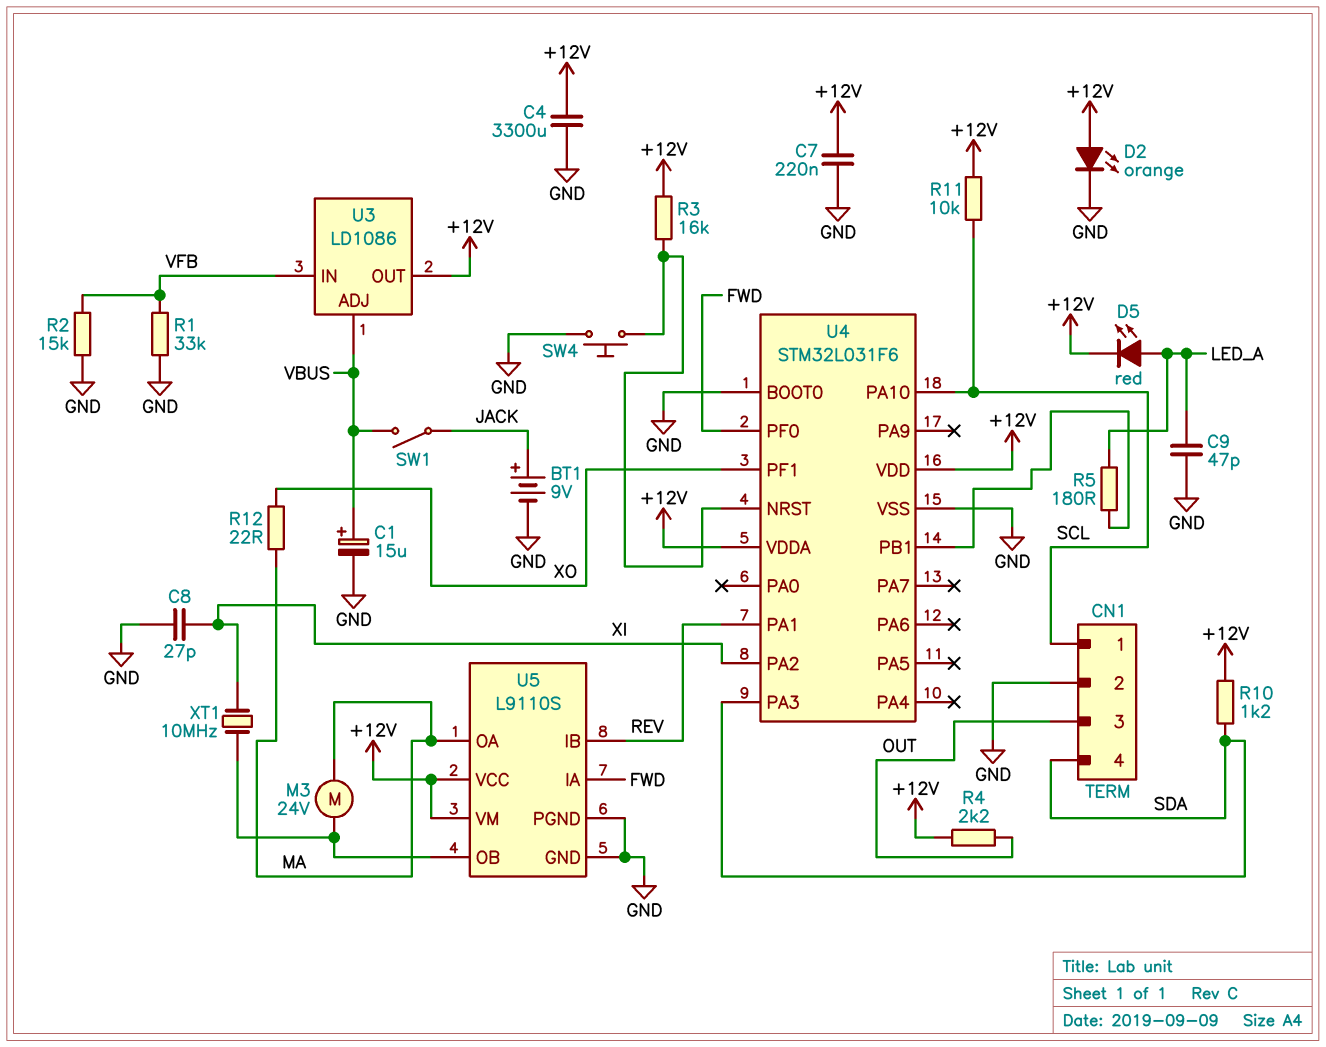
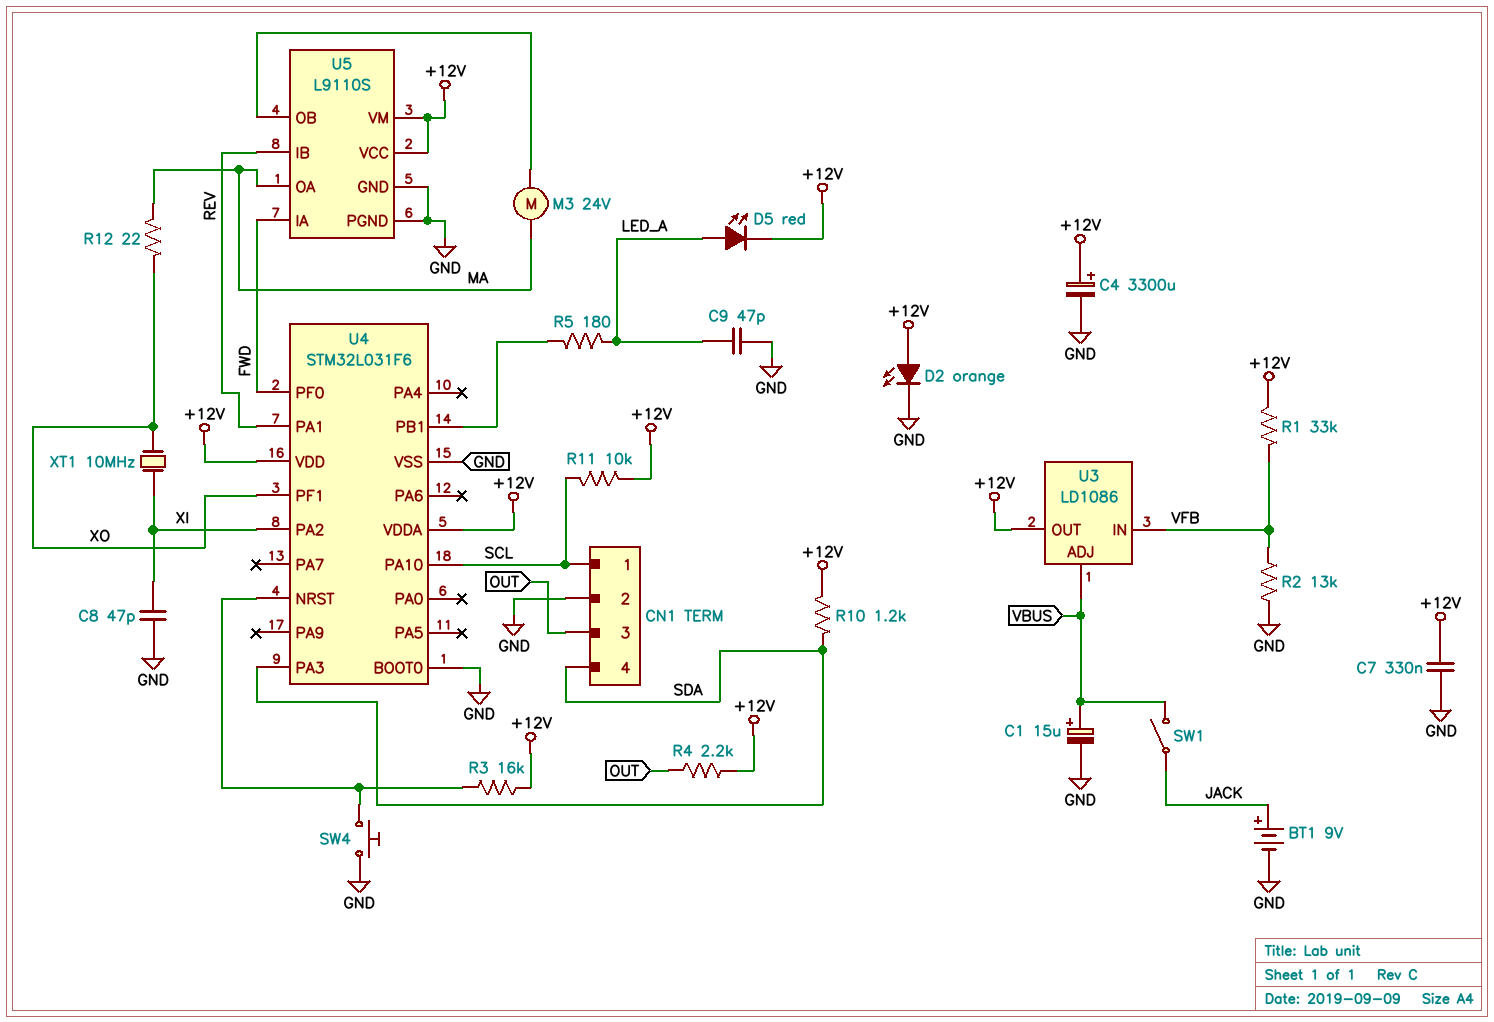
C4: 3300uF (+12V, GND) -> 3300uF (plus +12V, minus GND)
C7: 220nF (+12V, GND) -> 330nF (+12V, GND)
C8: 27pF (GND, XI) -> 47pF (GND, XI)
R1: 33k (GND, VFB) -> 33k (+12V, VFB)
R2: 15k (GND, VFB) -> 13k (GND, VFB)
XT1: 10MHz (U5/OB, XI) -> 10MHz (XI, XO)

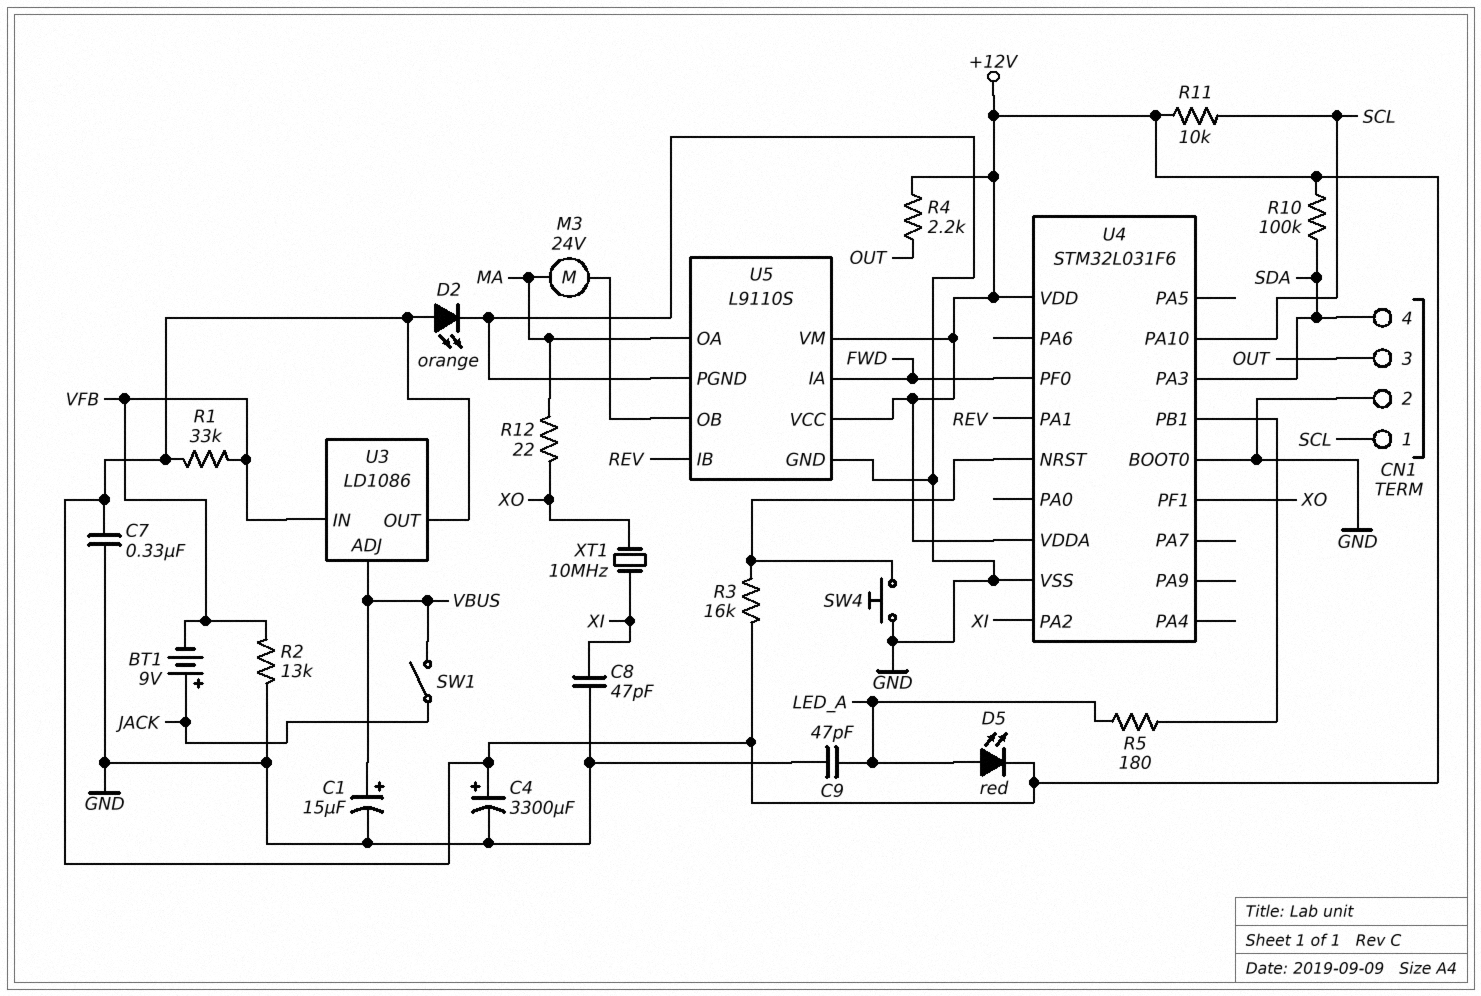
BT1: 9V (plus JACK, minus GND) -> 9V (plus JACK, minus VFB)
R10: 1.2k (+12V, SDA) -> 100k (+12V, SDA)

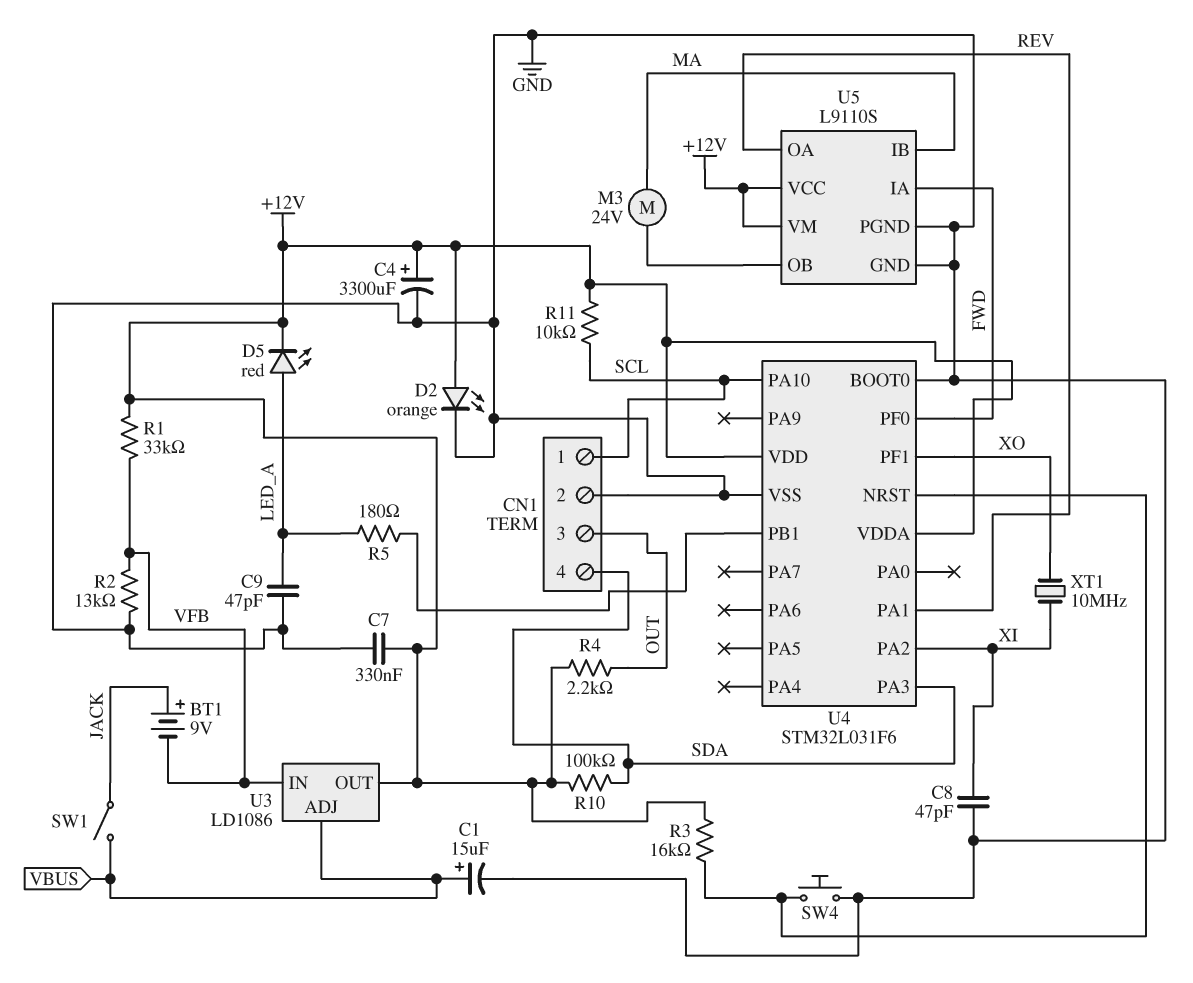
R12: 22 (MA, XO) -> none
U5 pin IB: REV -> MA
U5 pin OA: MA -> REV

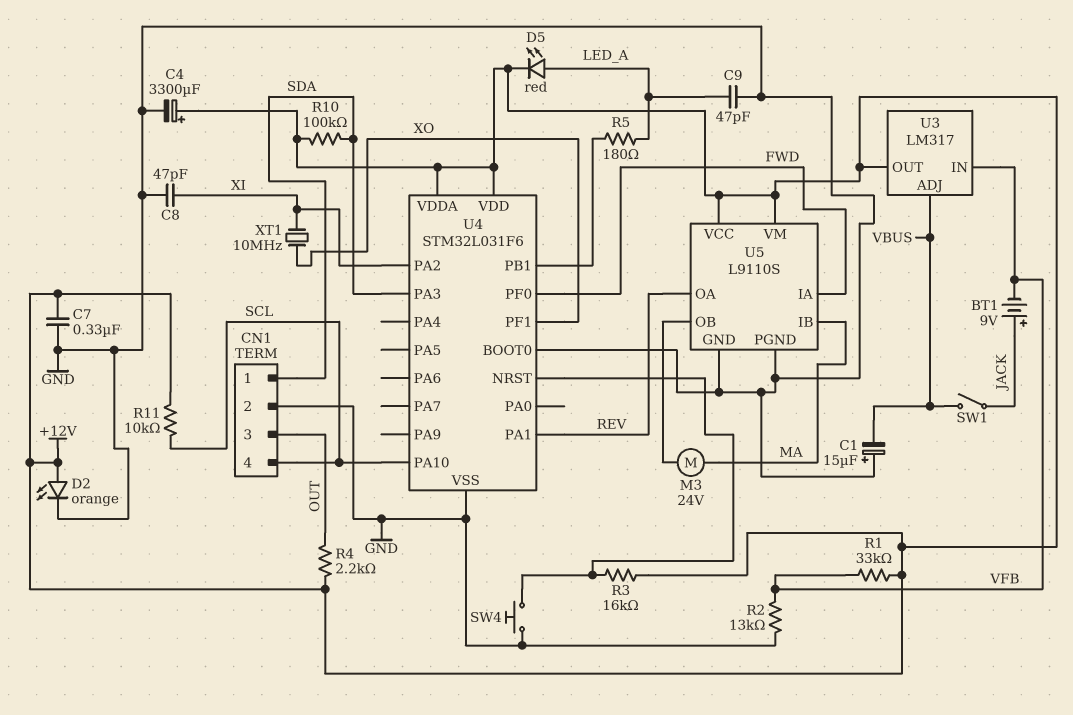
C1: 15uF (plus VBUS, minus GND) -> 15uF (plus GND, minus VBUS)
CN1 pin 1: SCL -> SDA
CN1 pin 4: SDA -> SCL
U3: LD1086 -> LM317

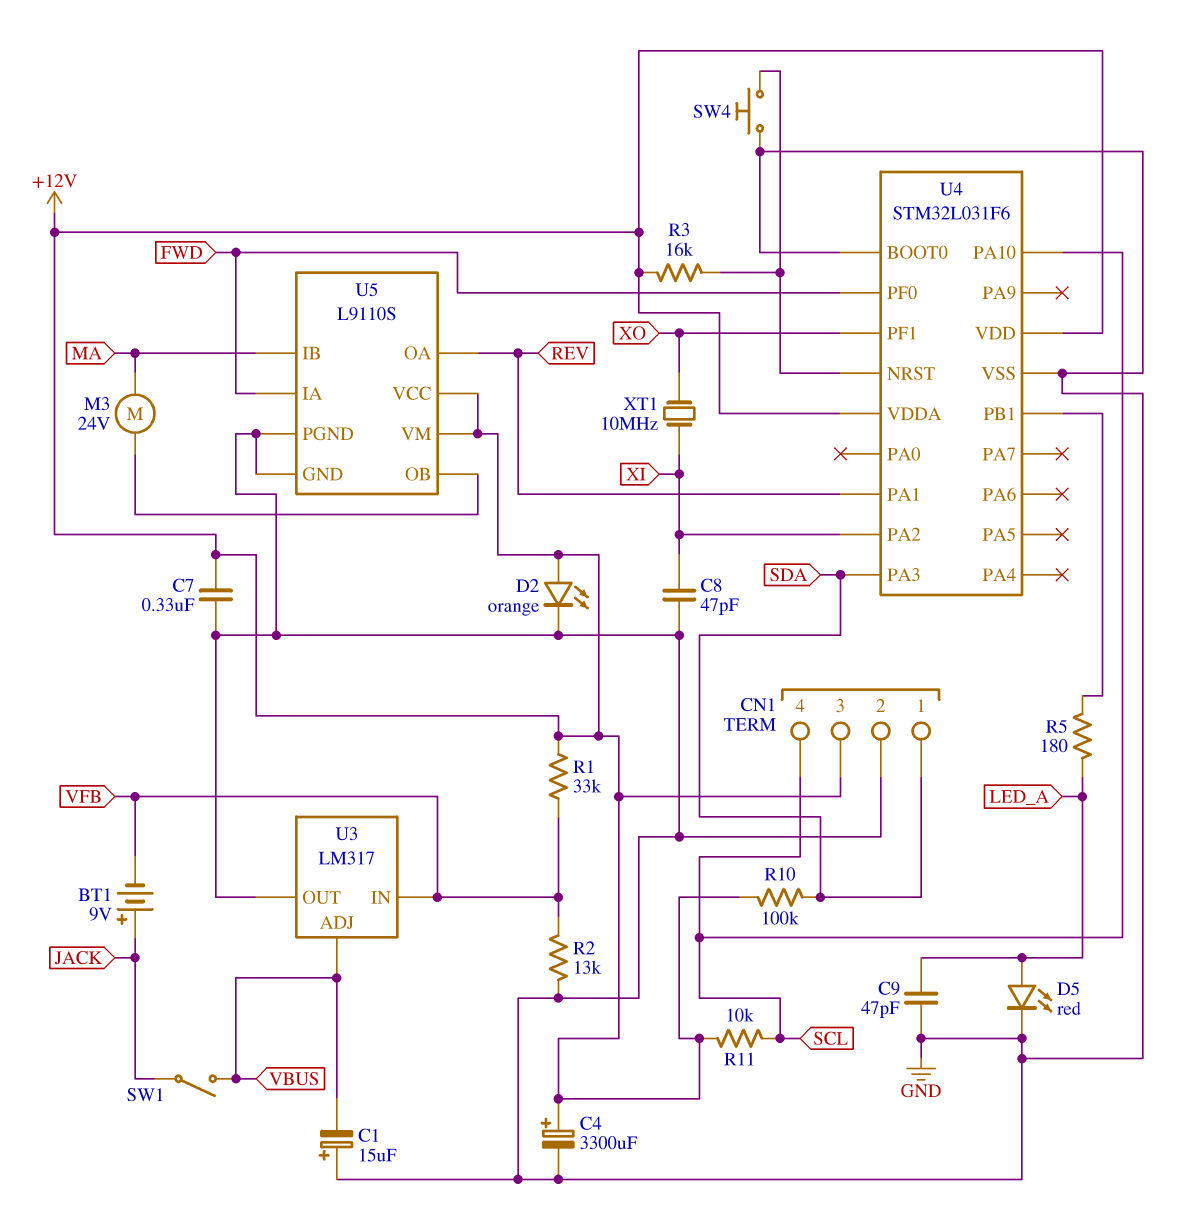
CN1 pin 3: OUT -> +12V
D5: LED red (A LED_A, K +12V) -> LED red (A LED_A, K GND)
R4: 2.2k (+12V, OUT) -> none
U3 pin OUT: +12V -> GND

